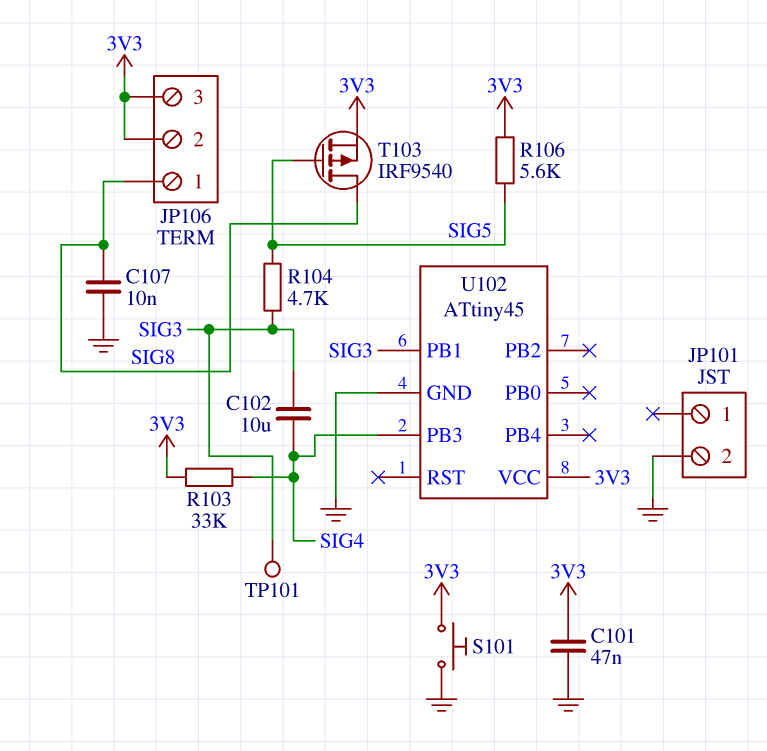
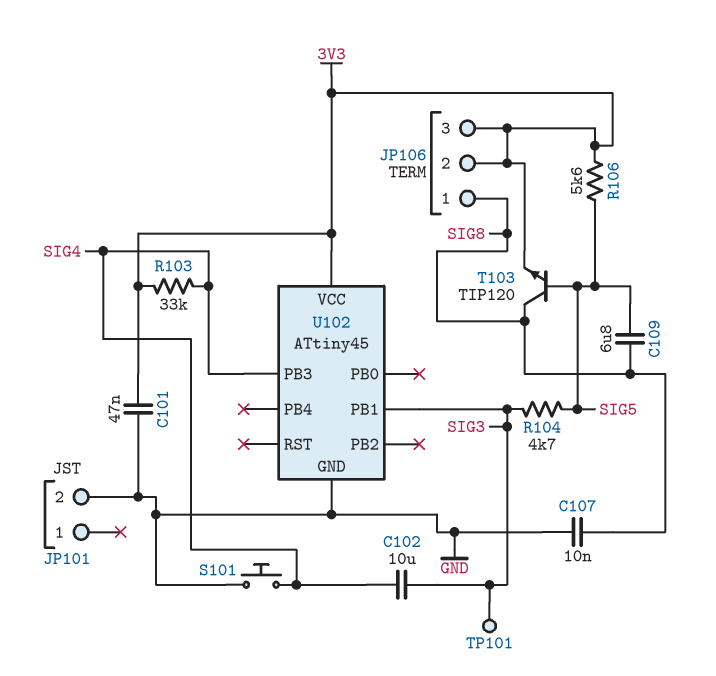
C109: none -> 6.8uF (SIG5, SIG8)
S101: button (3V3, GND) -> button (GND, SIG4)
T103: PMOS IRF9540 (G SIG5, D SIG8, S 3V3) -> NPN TIP120 (B SIG5, C SIG8, E 3V3)

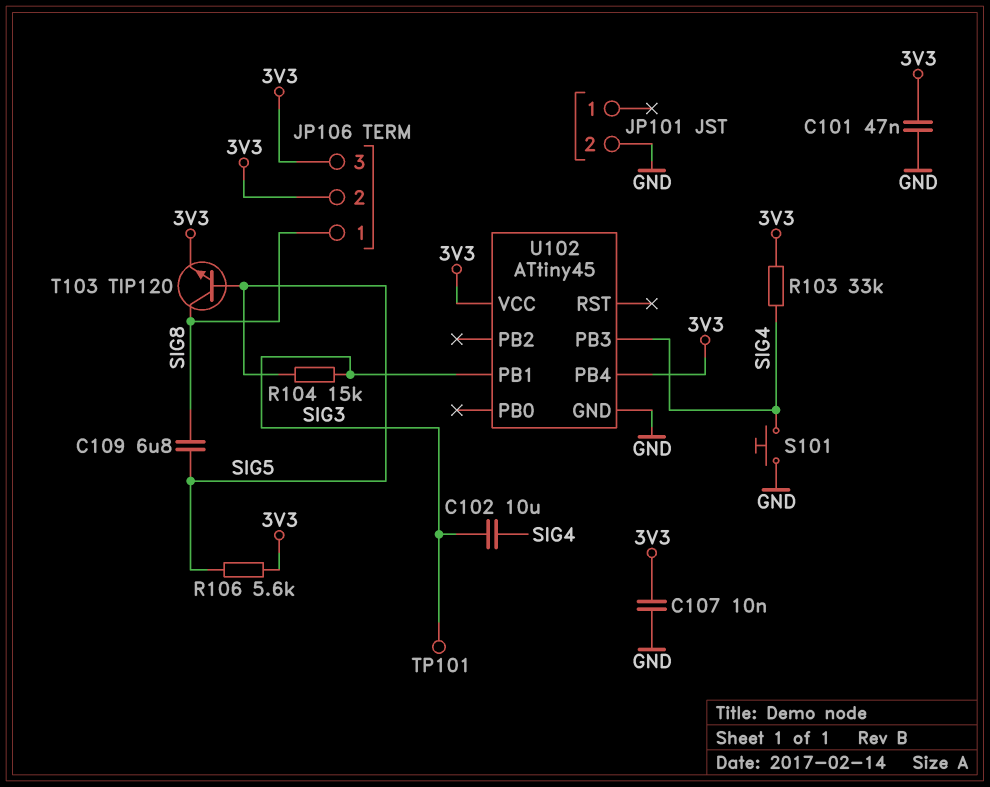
C107: 10nF (GND, SIG8) -> 10nF (3V3, GND)
R104: 4.7k (SIG3, SIG5) -> 15k (SIG3, SIG5)
U102 pin PB4: none -> 3V3

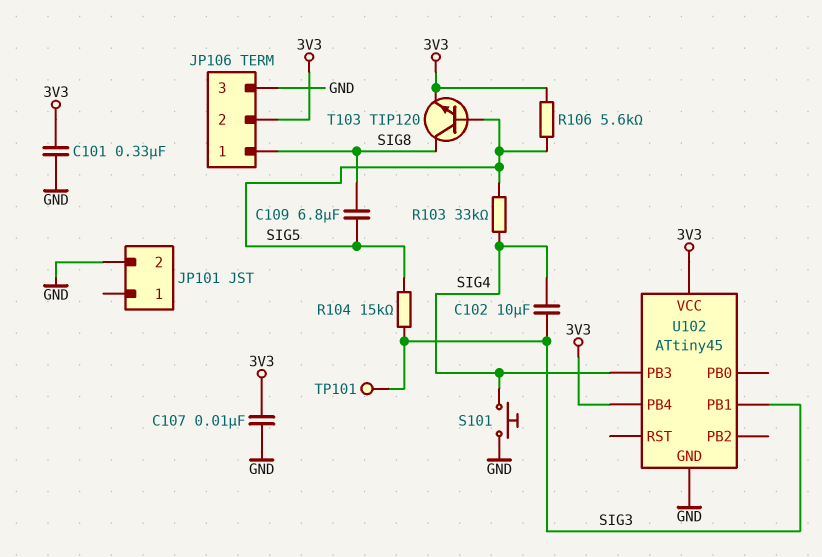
C101: 47nF (3V3, GND) -> 330nF (3V3, GND)
JP106 pin 3: 3V3 -> GND
R103: 33k (3V3, SIG4) -> 33k (SIG4, SIG5)

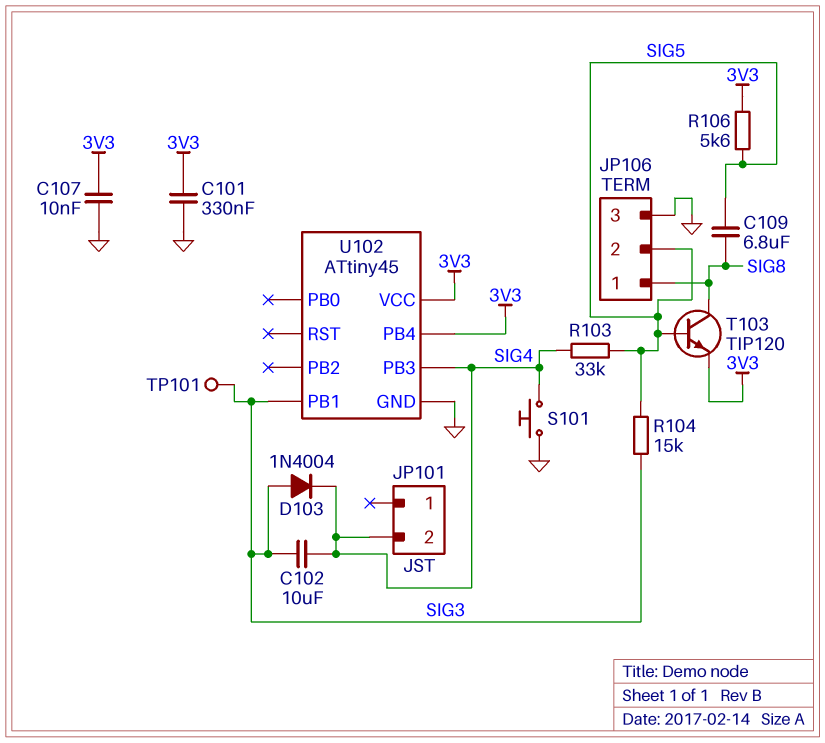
D103: none -> diode 1N4004 (A SIG3, K SIG4)
JP101 pin 2: GND -> SIG4
JP106 pin 2: 3V3 -> SIG5

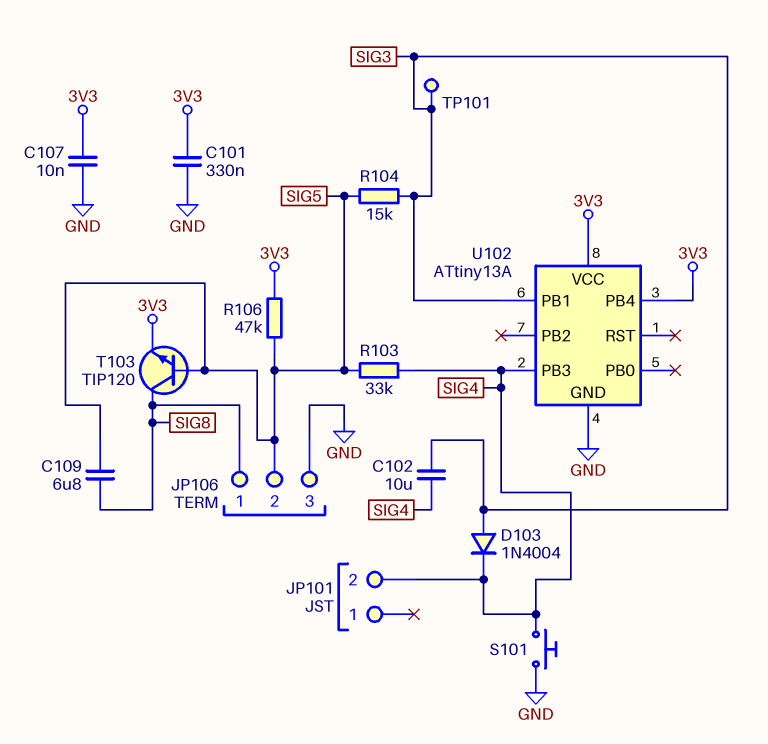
R106: 5.6k (3V3, SIG5) -> 47k (3V3, SIG5)
U102: ATtiny45 -> ATtiny13A

